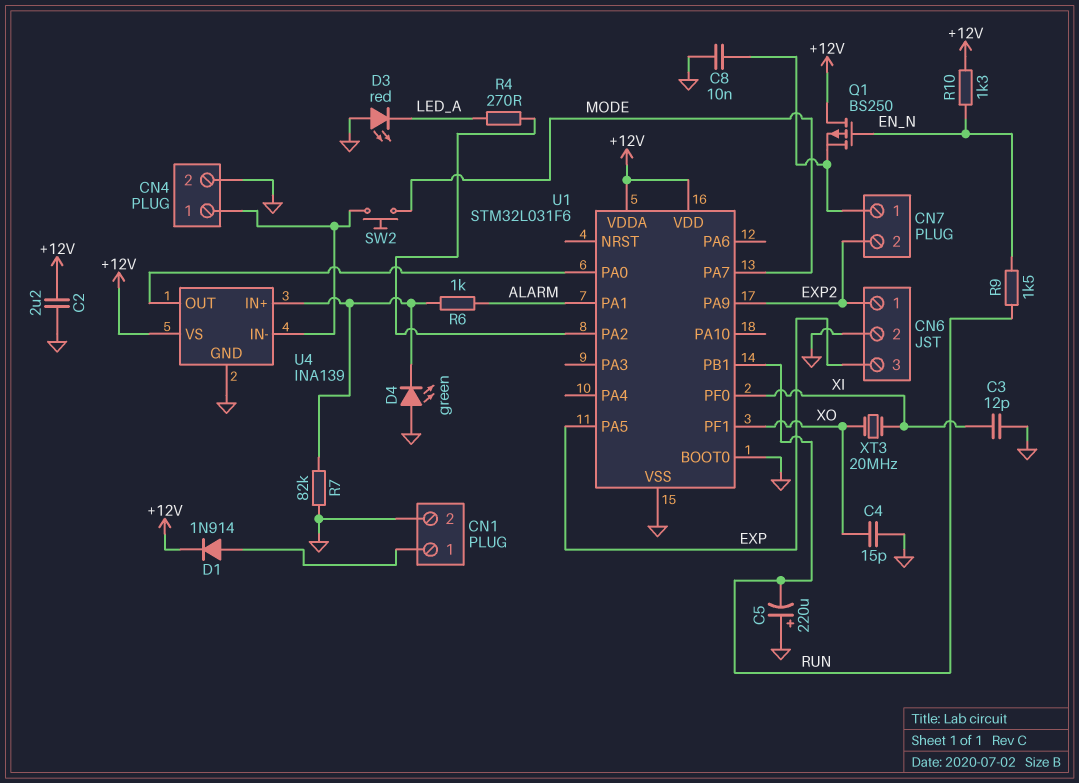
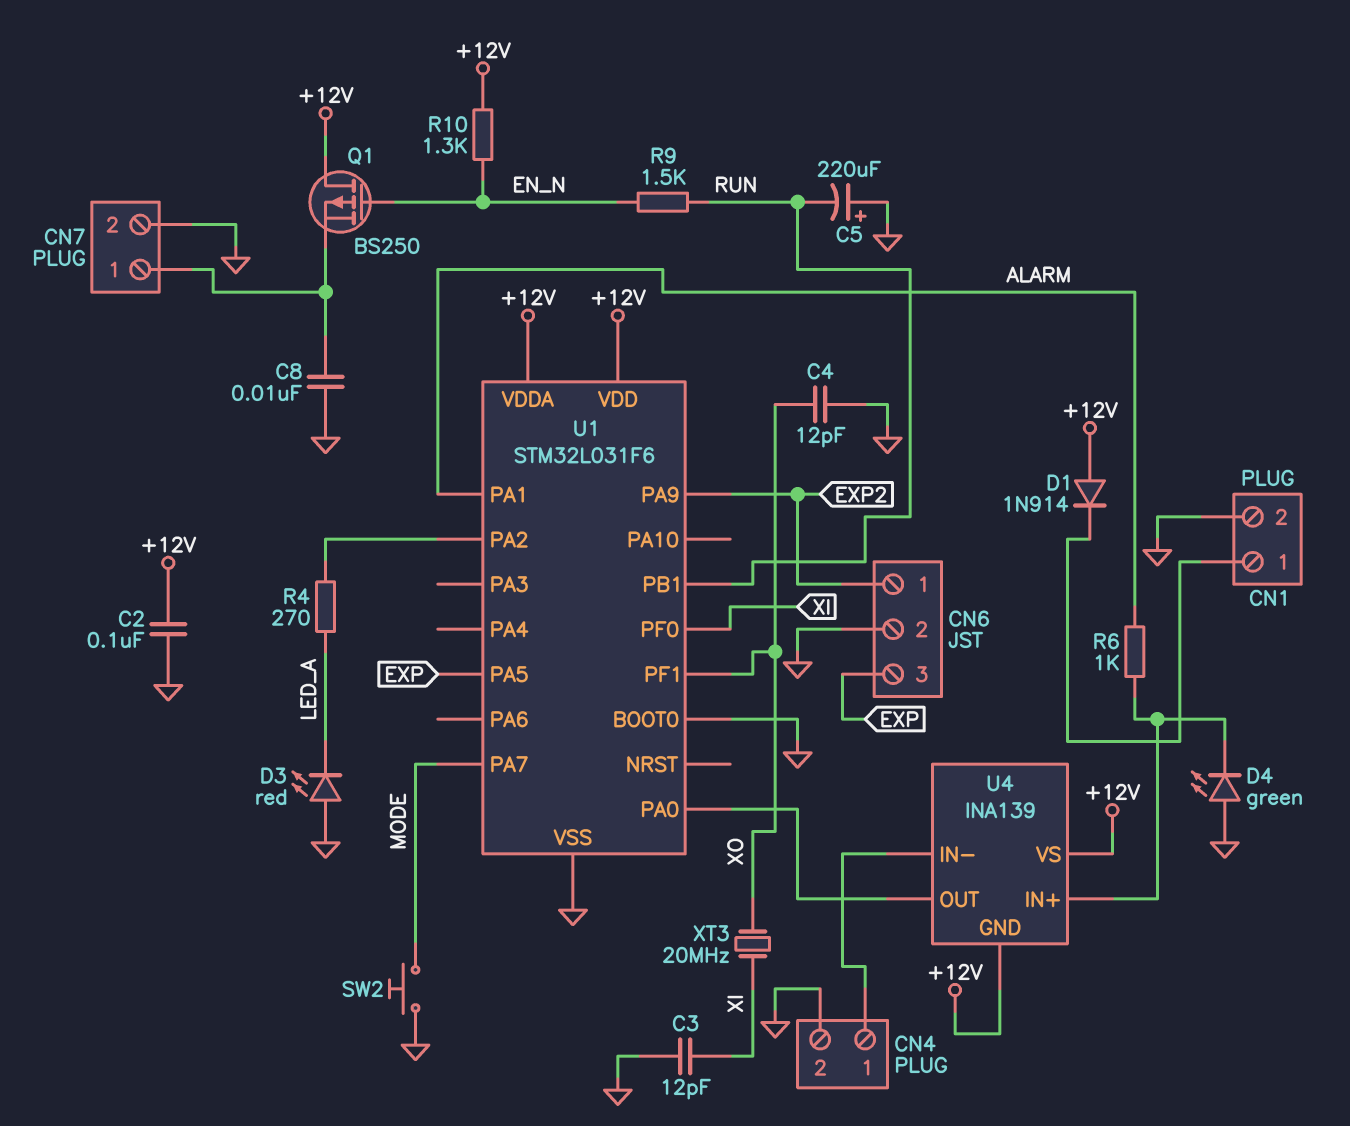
C2: 2.2uF (+12V, GND) -> 100nF (+12V, GND)
C4: 15pF (GND, XO) -> 12pF (GND, XO)
CN7 pin 2: EXP2 -> GND
D1: diode 1N914 (A CN1/1, K +12V) -> diode 1N914 (A +12V, K CN1/1)
R7: 82k (GND, U4/IN+) -> none
SW2: button (CN4/1, MODE) -> button (GND, MODE)
U4 pin GND: GND -> +12V

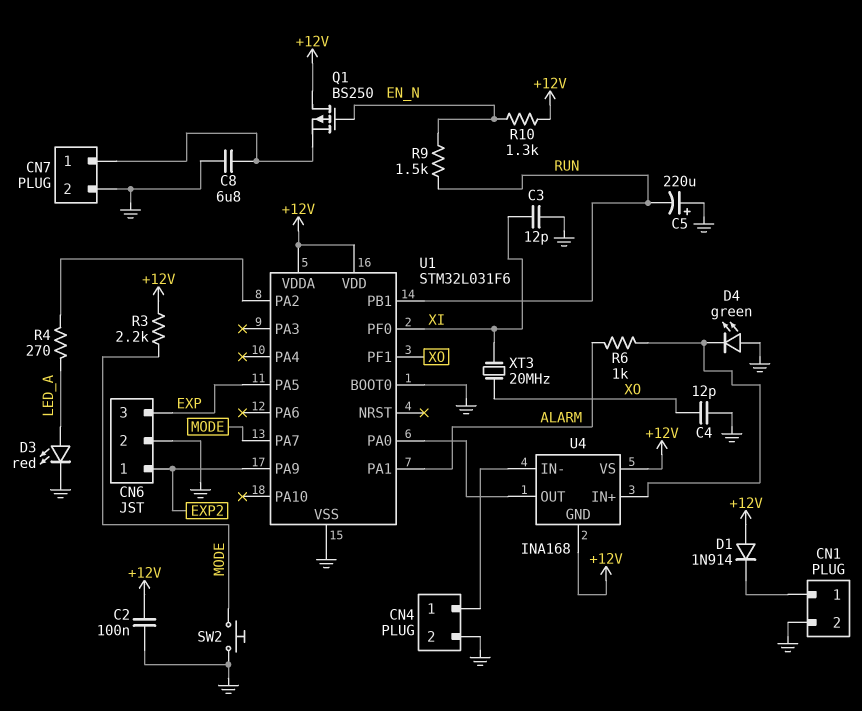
C8: 10nF (CN7/1, GND) -> 6.8uF (CN7/1, GND)
D3: LED red (A GND, K LED_A) -> LED red (A LED_A, K GND)
R3: none -> 2.2k (+12V, MODE)
U4: INA139 -> INA168

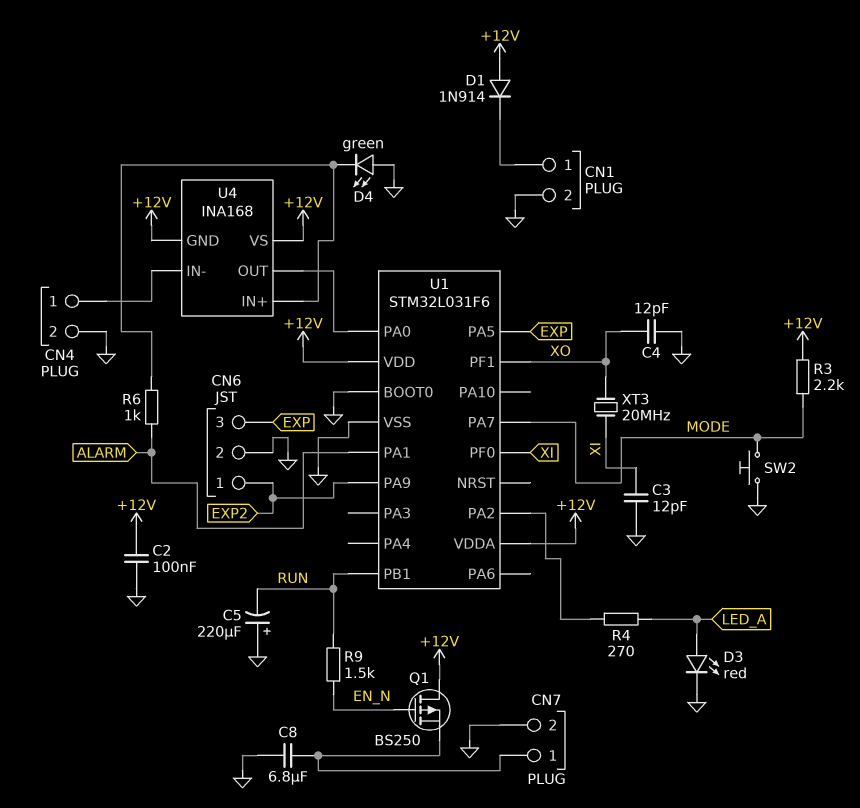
R10: 1.3k (+12V, EN_N) -> none

